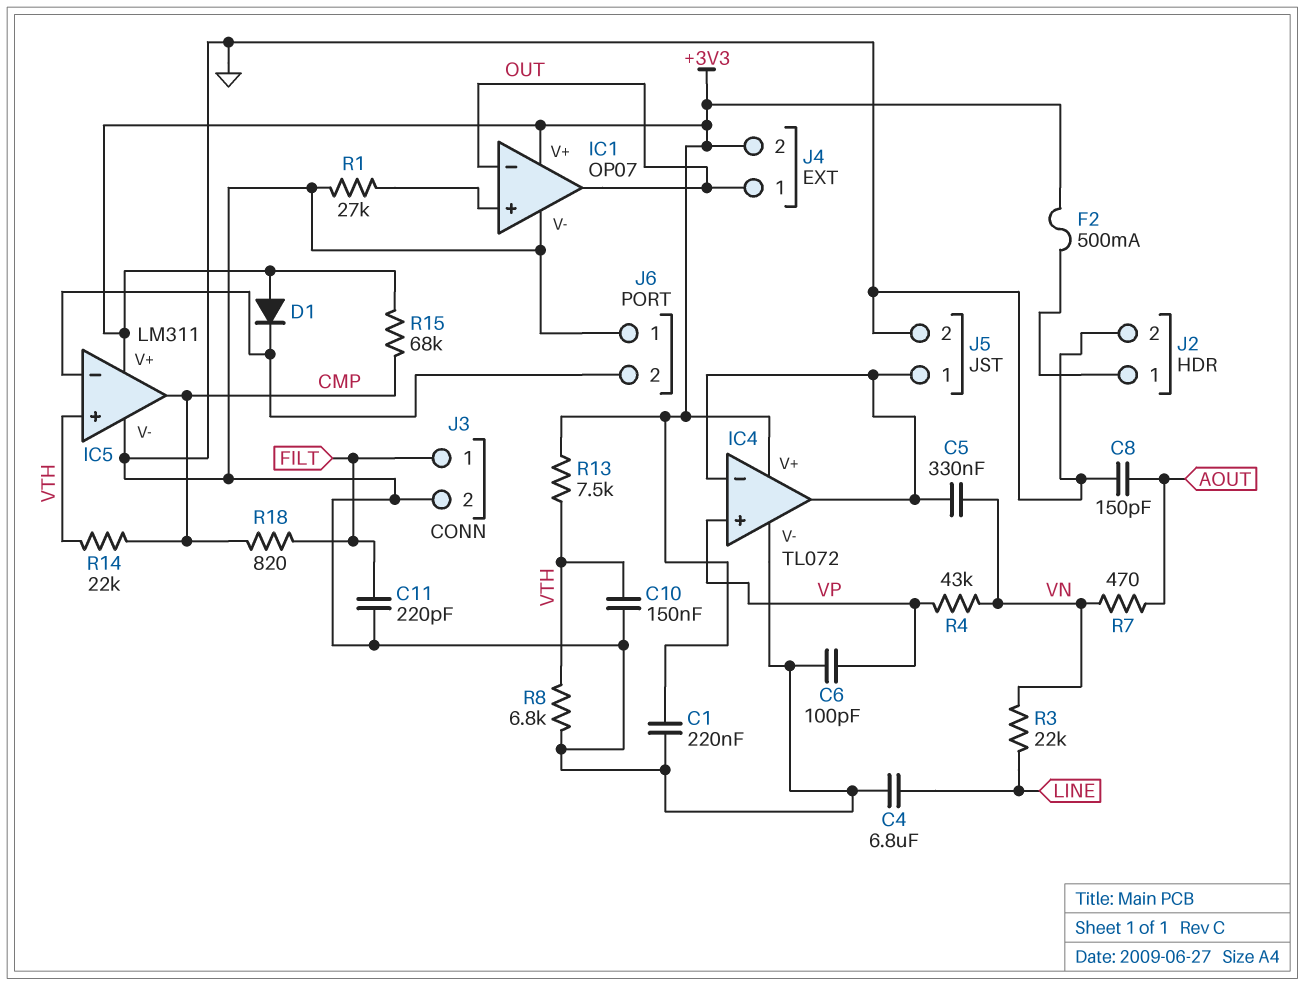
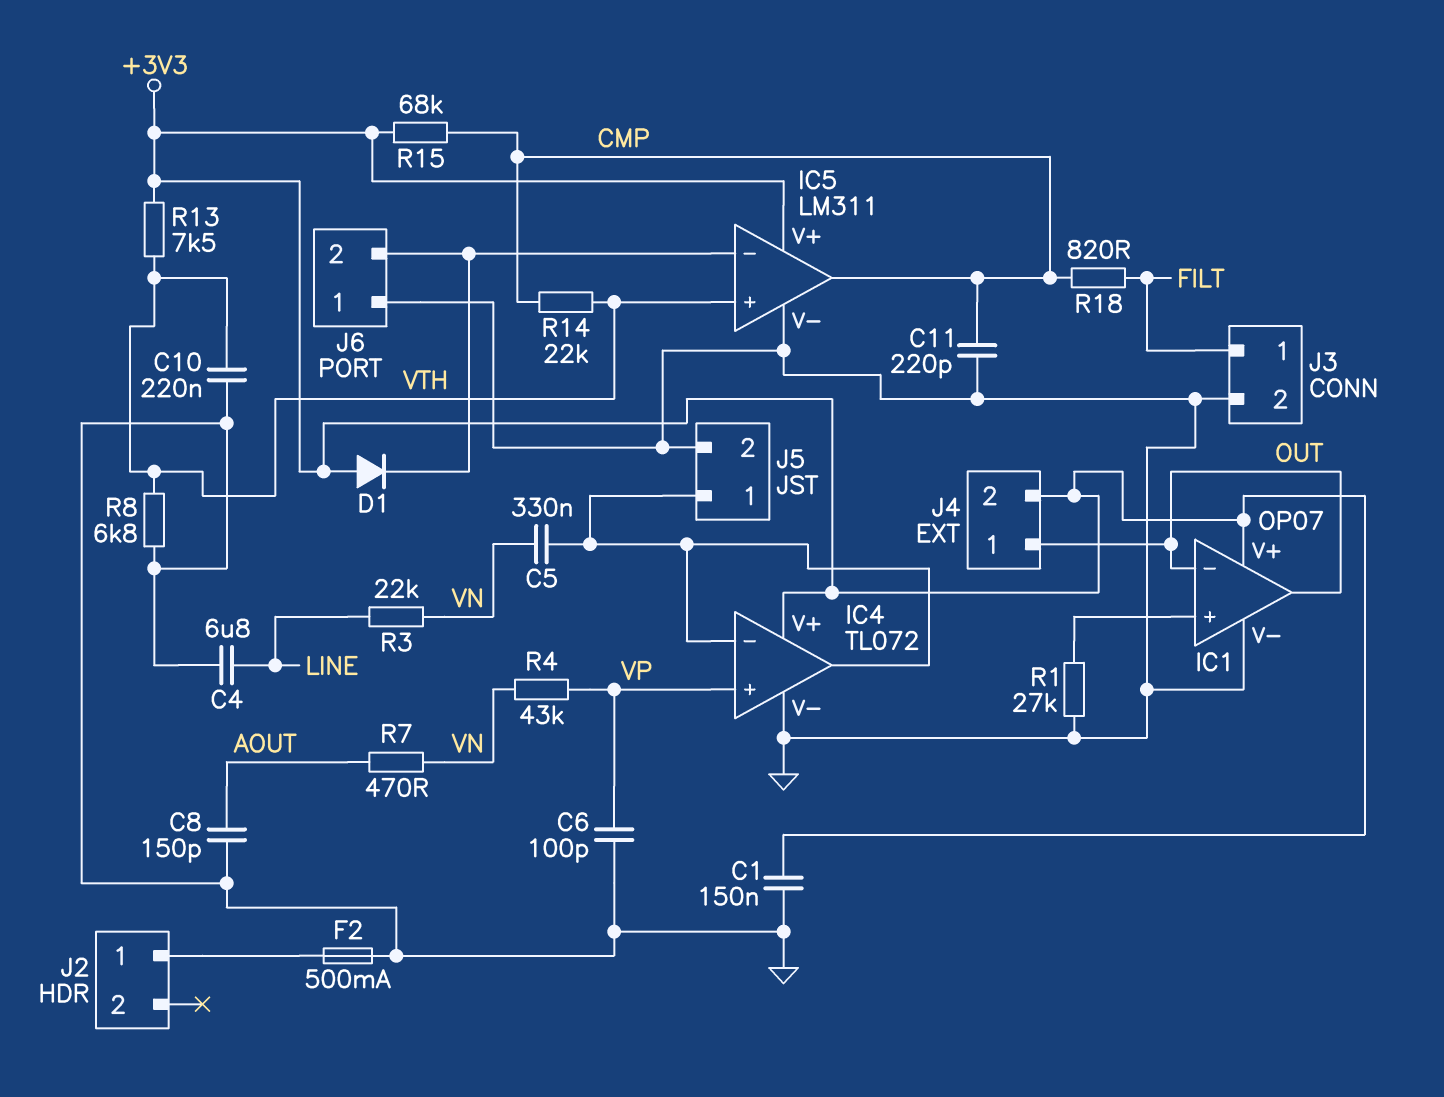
C1: 220nF (+3V3, GND) -> 150nF (+3V3, GND)
C10: 150nF (GND, VTH) -> 220nF (GND, VTH)
C11: 220pF (FILT, GND) -> 220pF (CMP, GND)
F2: 500mA (+3V3, J2/1) -> 500mA (GND, J2/1)
J2 pin 2: GND -> none

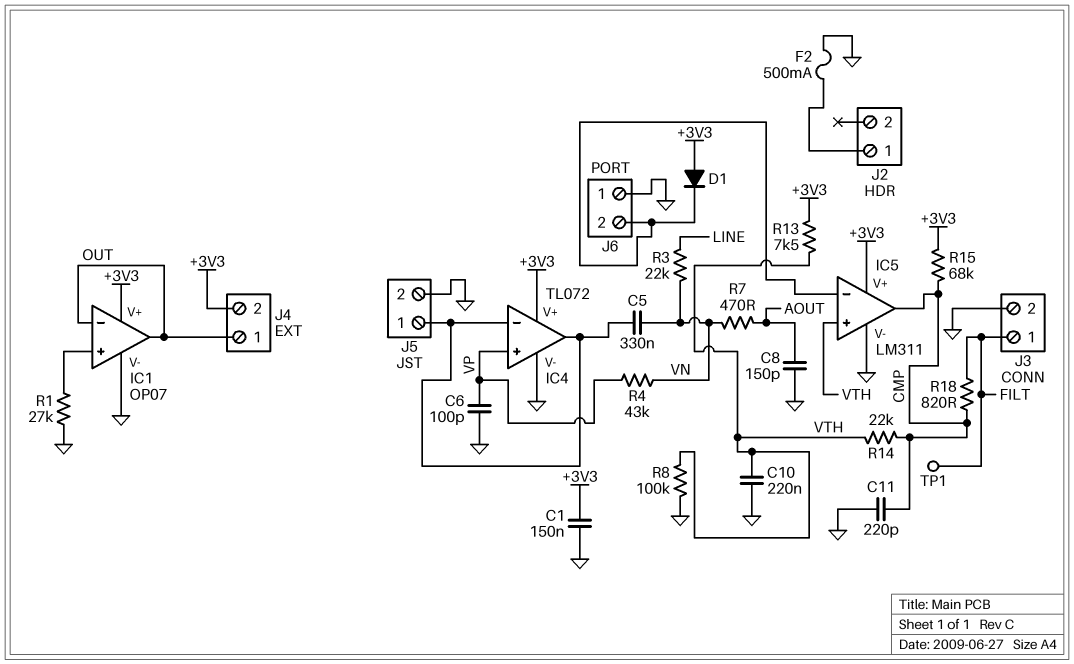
C4: 6.8uF (GND, LINE) -> none
R8: 6.8k (GND, VTH) -> 100k (GND, VTH)
TP1: none -> test point (FILT)

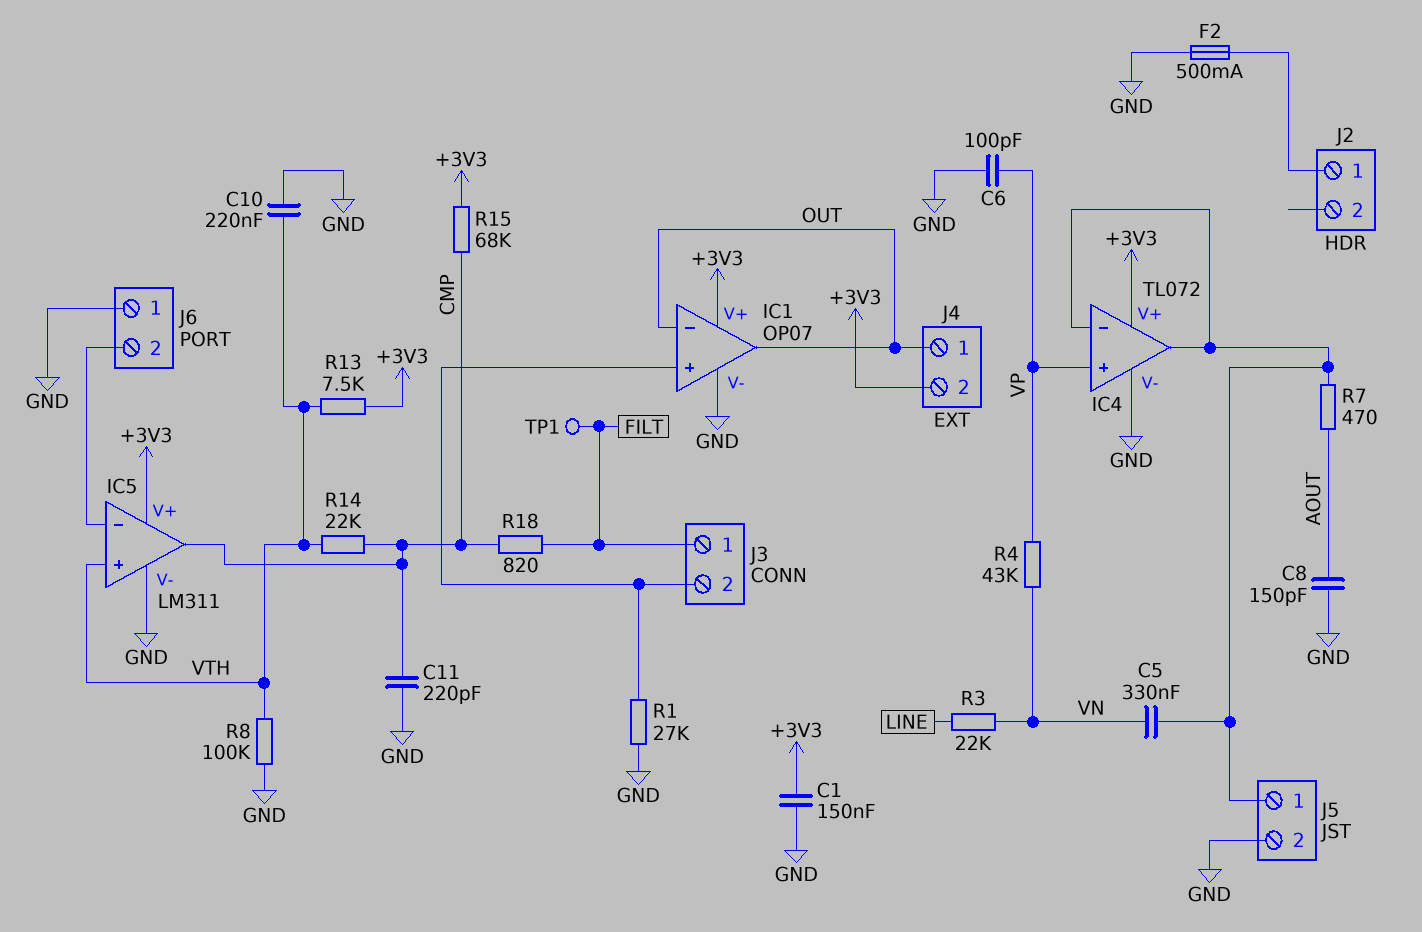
D1: diode (A +3V3, K IC5/in-) -> none
J3 pin 2: GND -> IC1/in+
R7: 470 (AOUT, VN) -> 470 (AOUT, IC4/in-)

